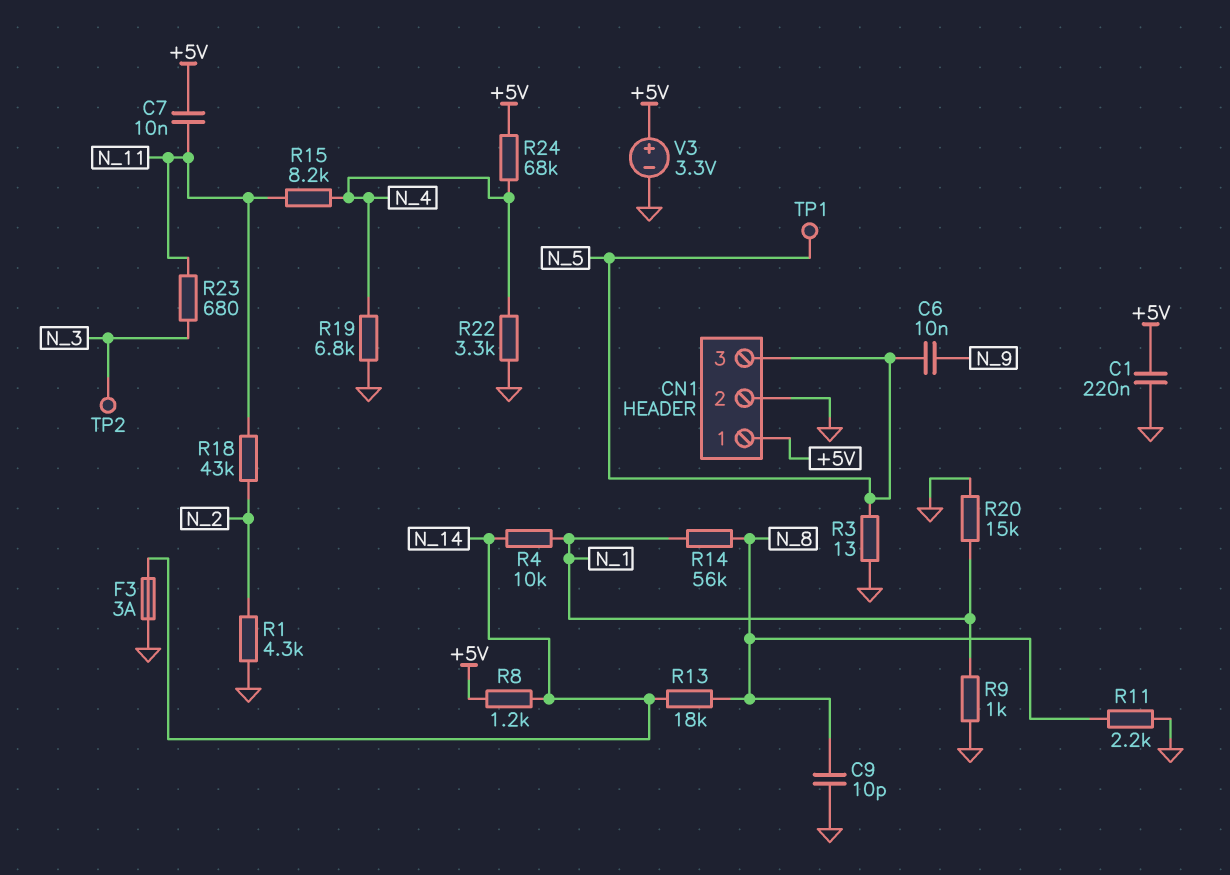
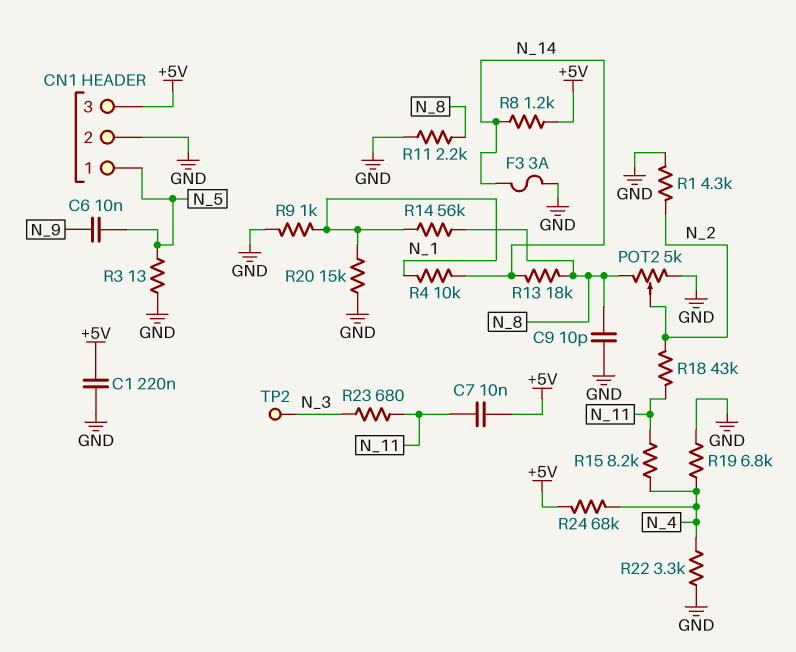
CN1 pin 1: +5V -> N_5
CN1 pin 3: N_5 -> +5V
POT2: none -> 5k (GND, N_8, wiper N_2)
TP1: test point (N_5) -> none
V3: 3.3V (plus +5V, minus GND) -> none

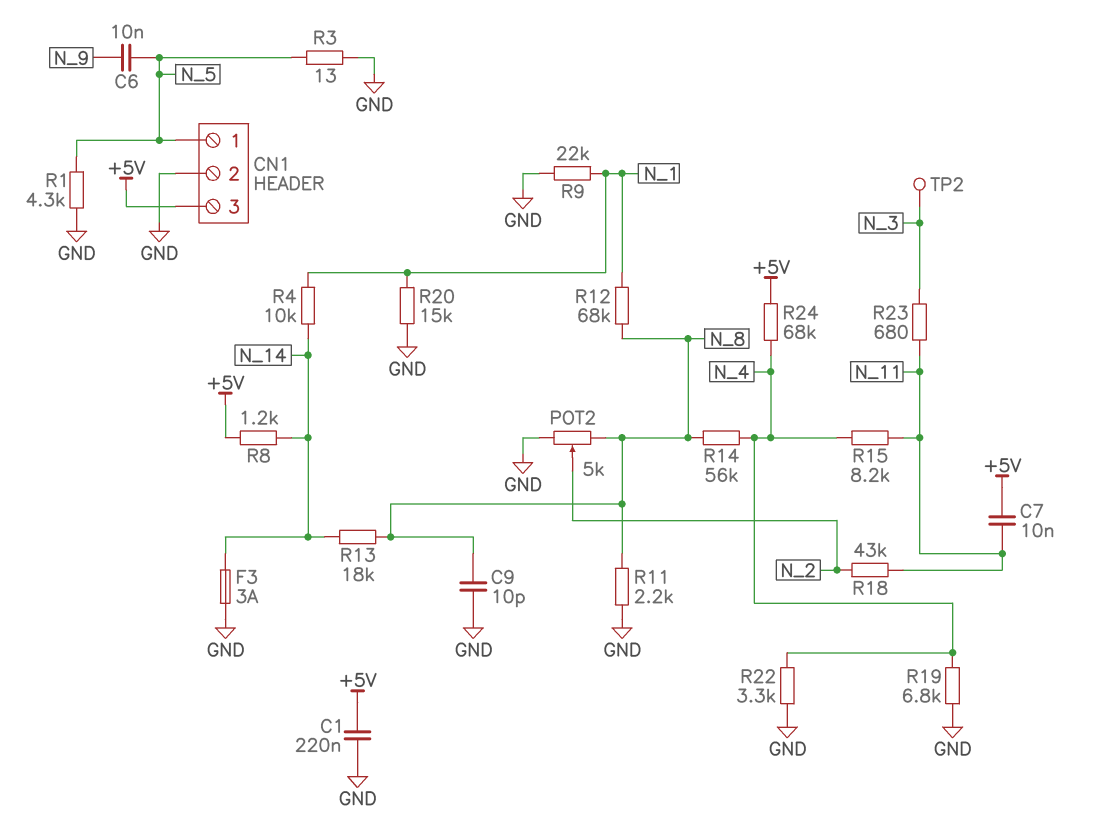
R1: 4.3k (GND, N_2) -> 4.3k (GND, N_5)
R9: 1k (GND, N_1) -> 22k (GND, N_1)
R12: none -> 68k (N_1, N_8)
R14: 56k (N_1, N_8) -> 56k (N_4, N_8)

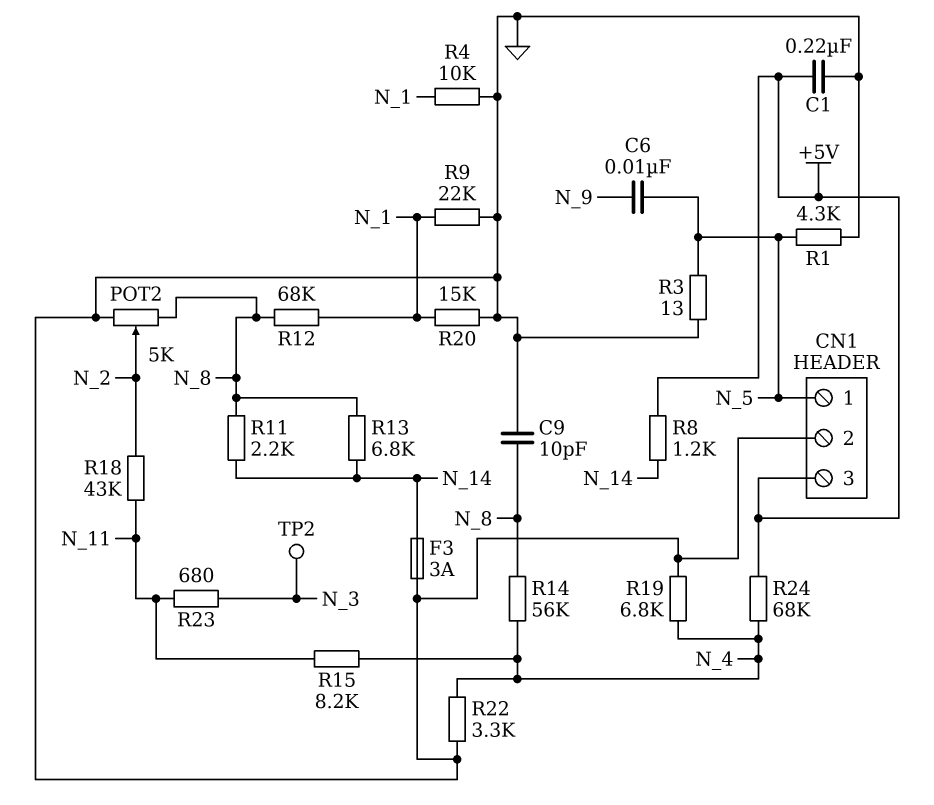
C7: 10nF (+5V, N_11) -> none
R4: 10k (N_1, N_14) -> 10k (GND, N_1)
R11: 2.2k (GND, N_8) -> 2.2k (N_8, N_14)
R13: 18k (N_8, N_14) -> 6.8k (N_8, N_14)

